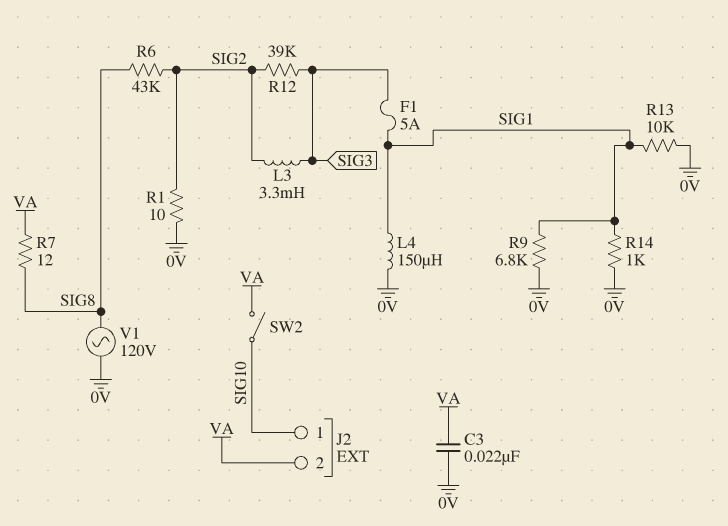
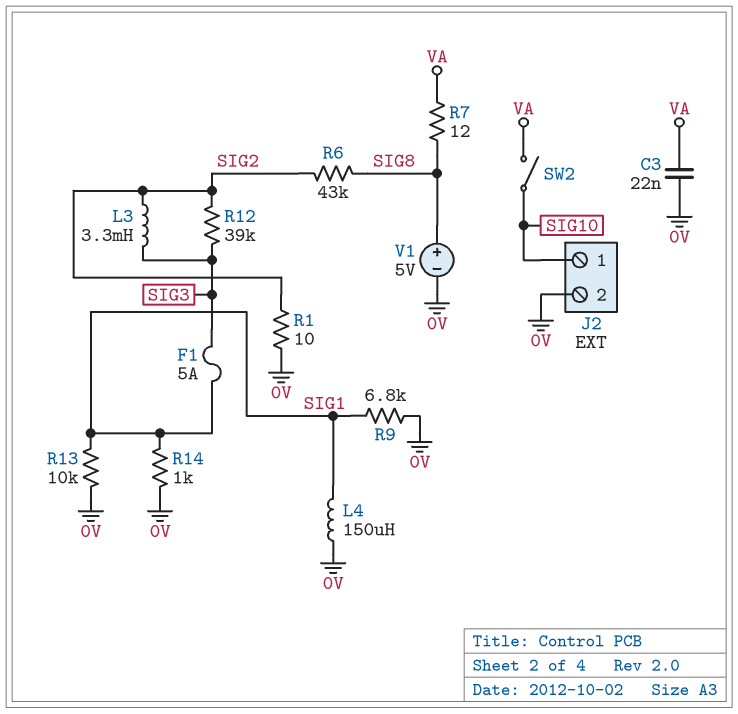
J2 pin 2: VA -> 0V
V1: AC 120V (0V, SIG8) -> 5V (plus SIG8, minus 0V)

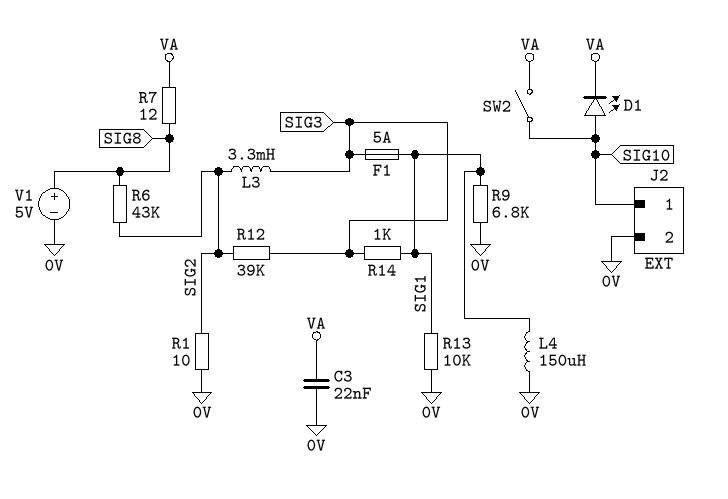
D1: none -> LED (A SIG10, K VA)
R14: 1k (0V, SIG1) -> 1k (SIG1, SIG3)

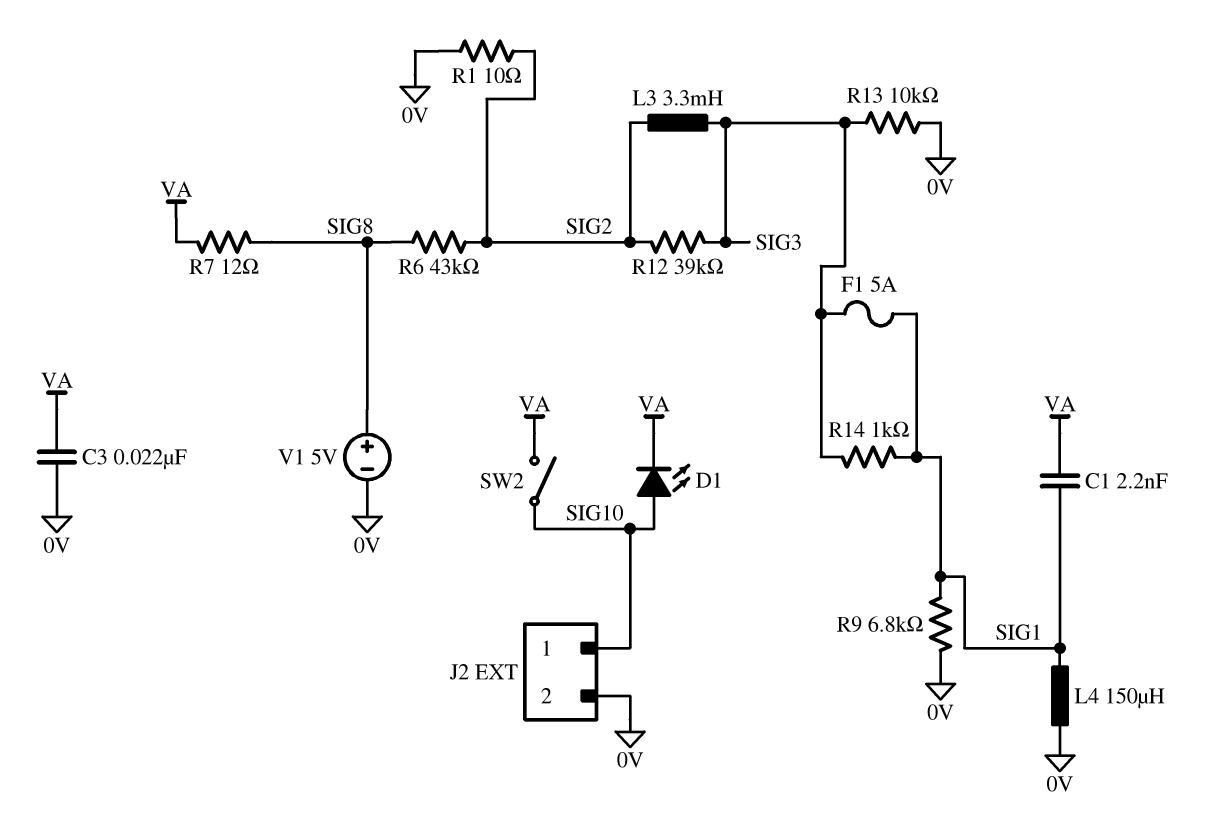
C1: none -> 2.2nF (SIG1, VA)
R13: 10k (0V, SIG1) -> 10k (0V, SIG3)

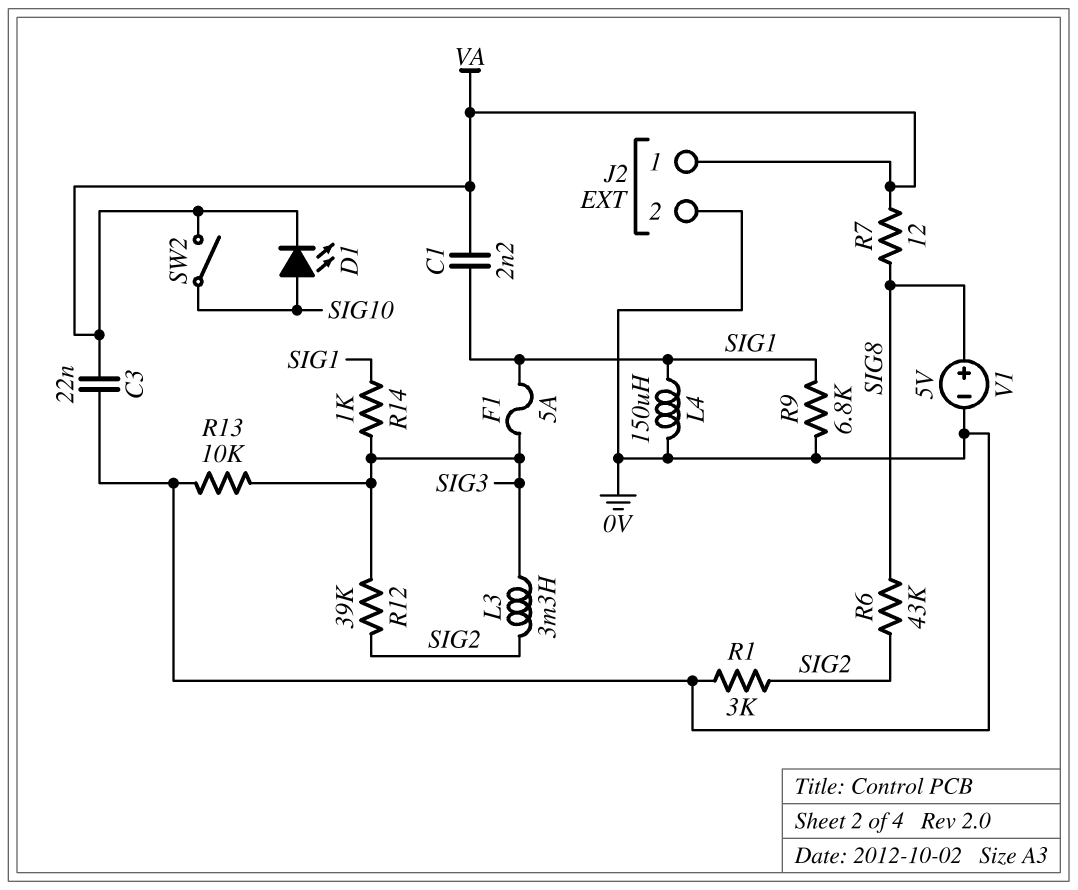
J2 pin 1: SIG10 -> VA
R1: 10 (0V, SIG2) -> 3k (0V, SIG2)

